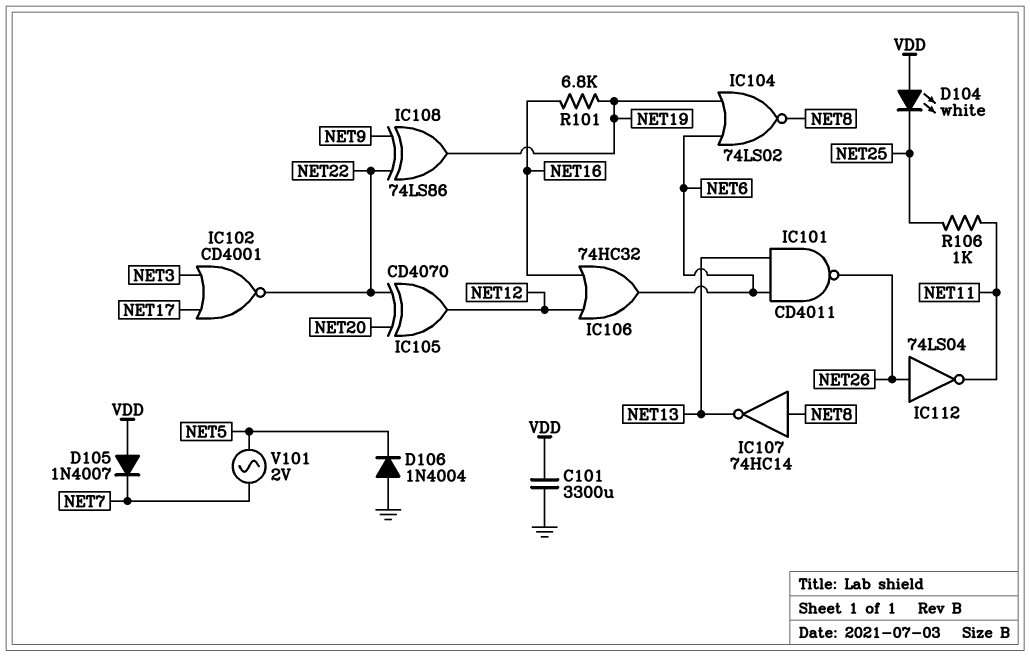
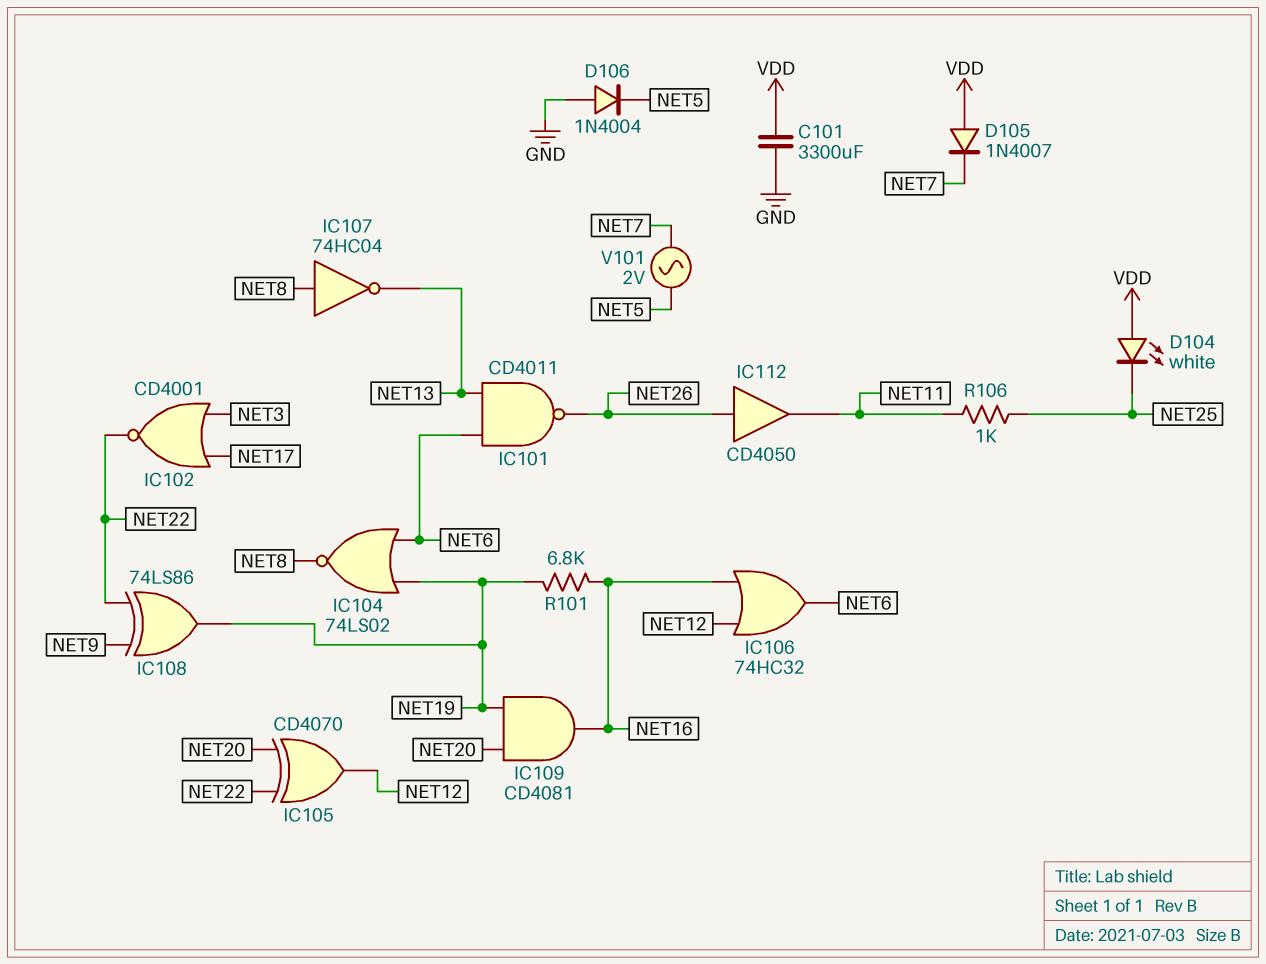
IC107: NOT 74HC14 (in NET8, out NET13) -> NOT 74HC04 (in NET8, out NET13)
IC109: none -> AND CD4081 (in NET19, in NET20, out NET16)
IC112: NOT 74LS04 (in NET26, out NET11) -> buffer CD4050 (in NET26, out NET11)

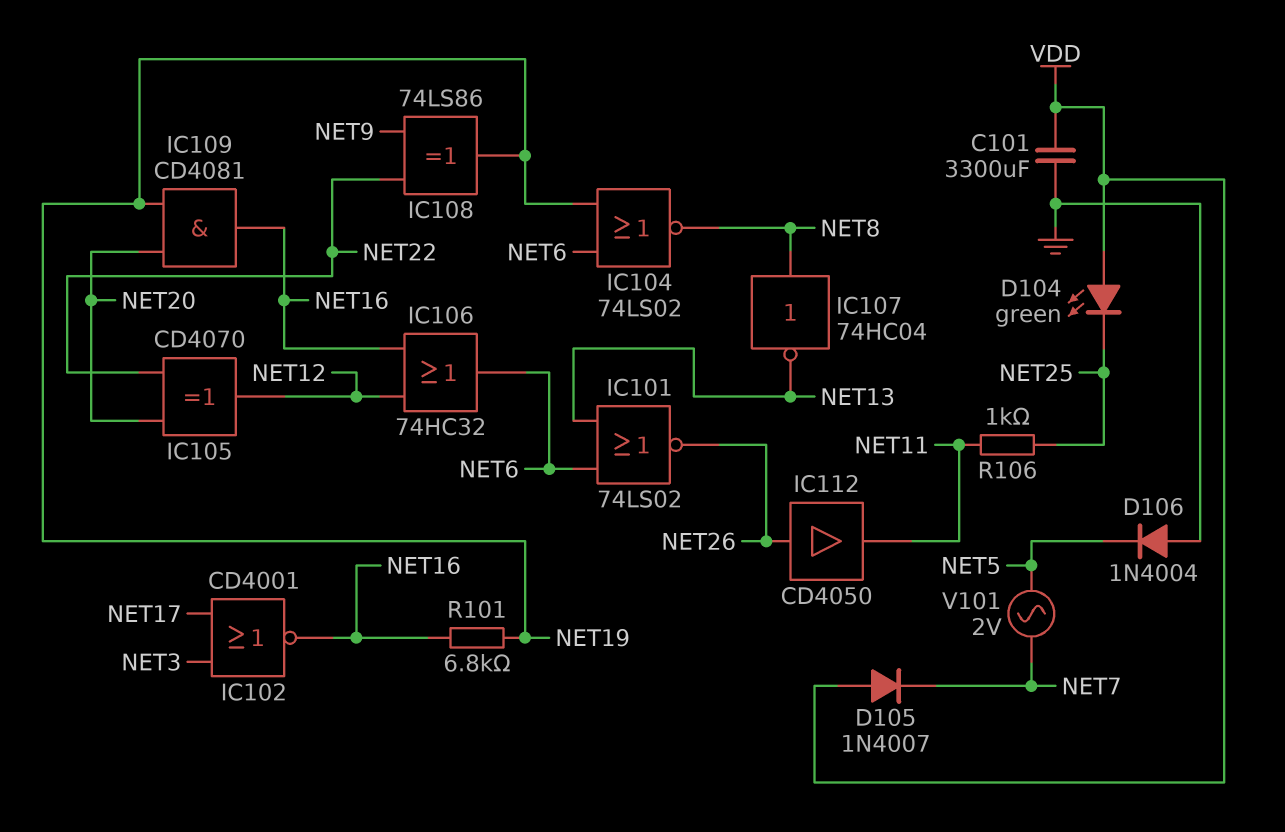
D104: LED white (A VDD, K NET25) -> LED green (A VDD, K NET25)
IC101: NAND CD4011 (in NET6, in NET13, out NET26) -> NOR 74LS02 (in NET6, in NET13, out NET26)
IC102: NOR CD4001 (in NET3, in NET17, out NET22) -> NOR CD4001 (in NET3, in NET17, out NET16)

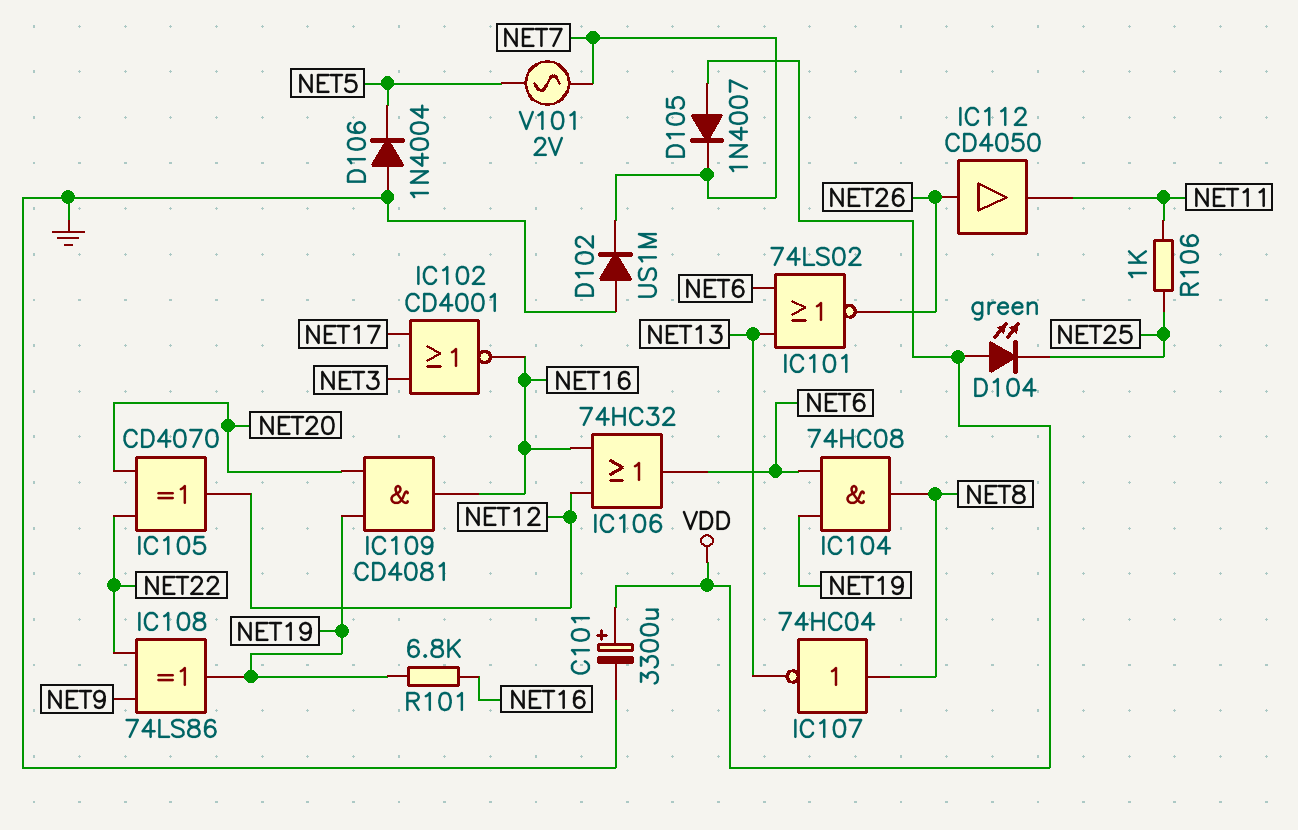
C101: 3300uF (GND, VDD) -> 3300uF (plus VDD, minus GND)
D102: none -> diode US1M (A GND, K NET7)
IC104: NOR 74LS02 (in NET6, in NET19, out NET8) -> AND 74HC08 (in NET6, in NET19, out NET8)

